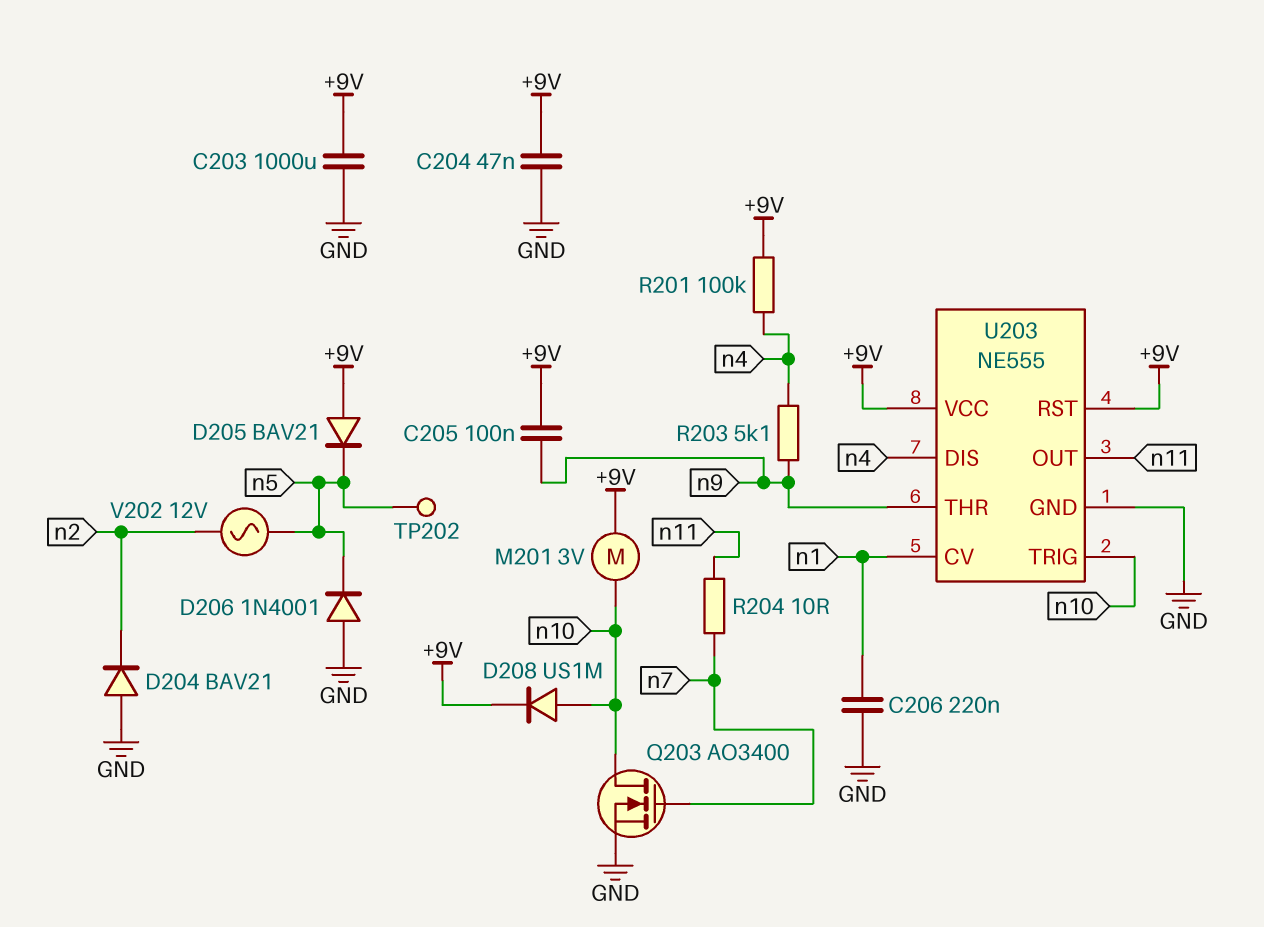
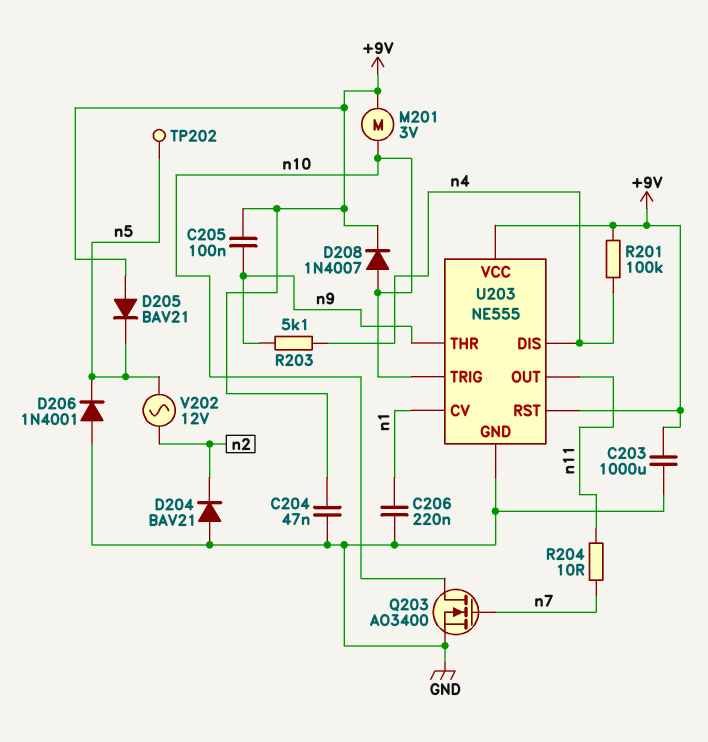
D208: diode US1M (A n10, K +9V) -> diode 1N4007 (A n10, K +9V)

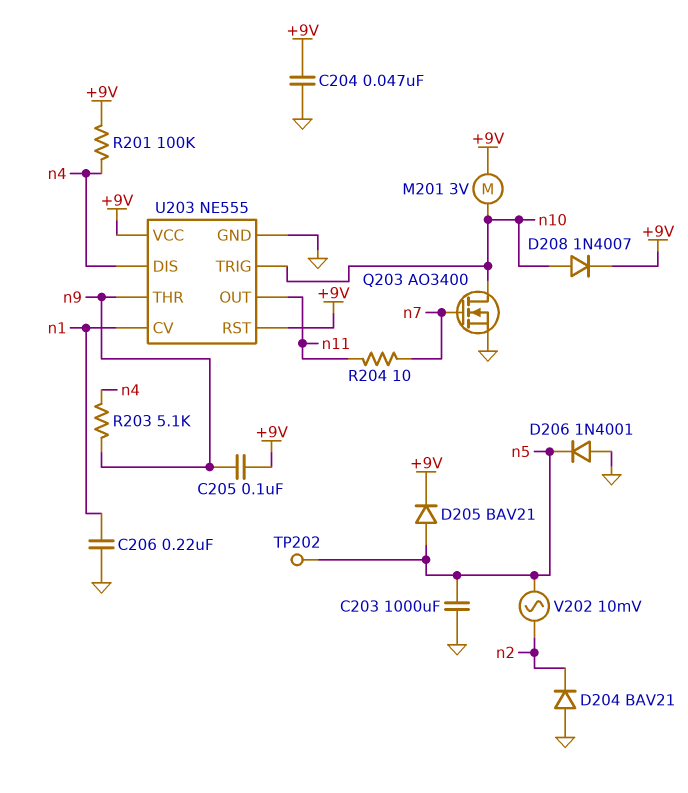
C203: 1000uF (+9V, GND) -> 1000uF (GND, n5)
D205: diode BAV21 (A +9V, K n5) -> diode BAV21 (A n5, K +9V)
V202: AC 12V (n2, n5) -> AC 10mV (n2, n5)

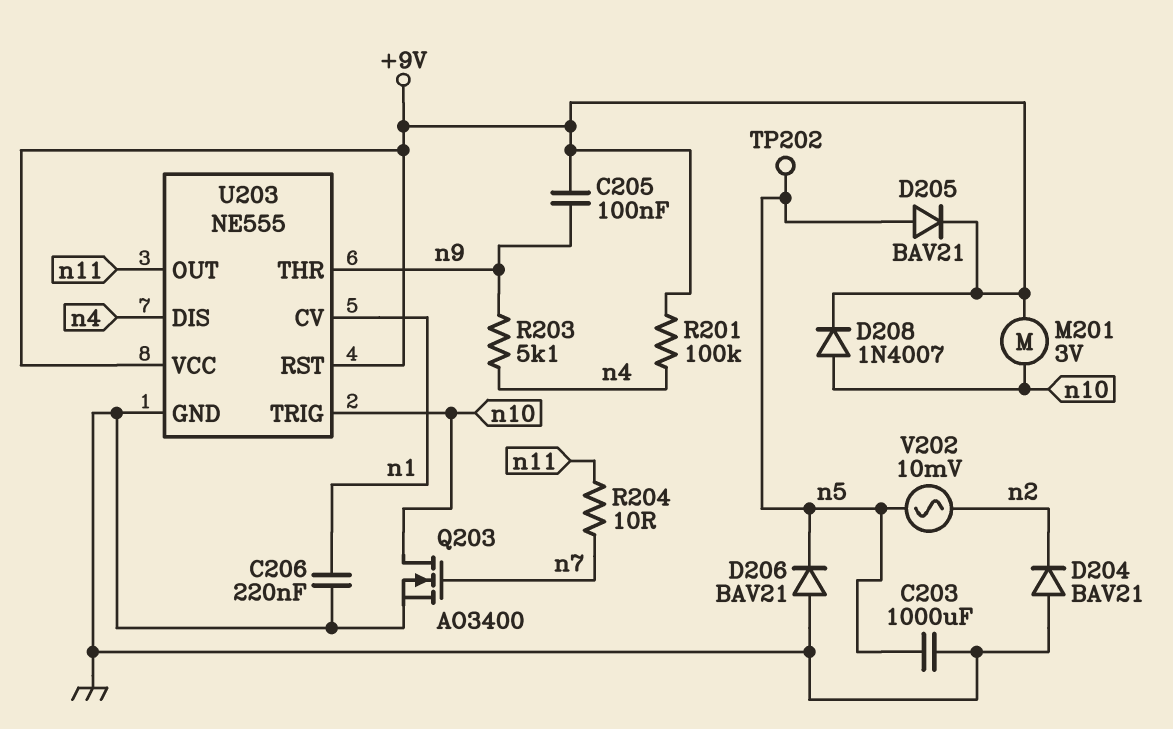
C204: 47nF (+9V, GND) -> none
D206: diode 1N4001 (A GND, K n5) -> diode BAV21 (A GND, K n5)

